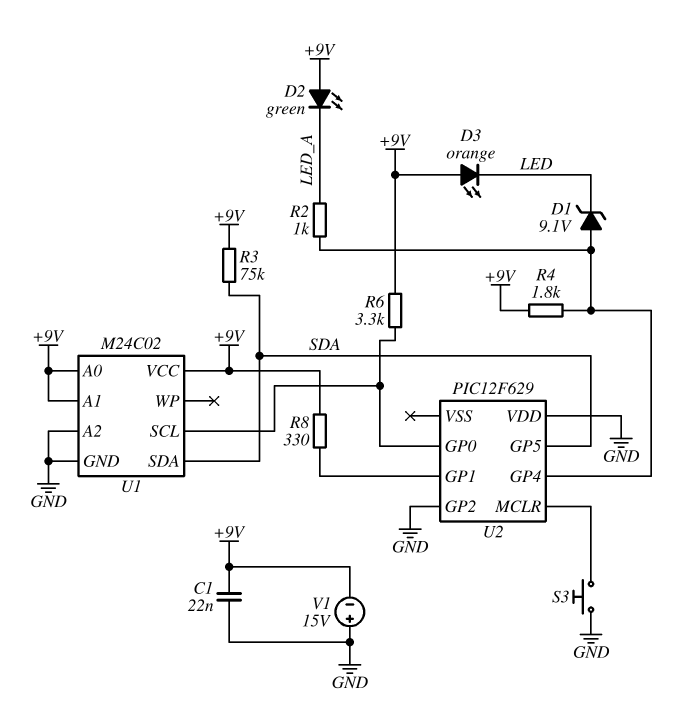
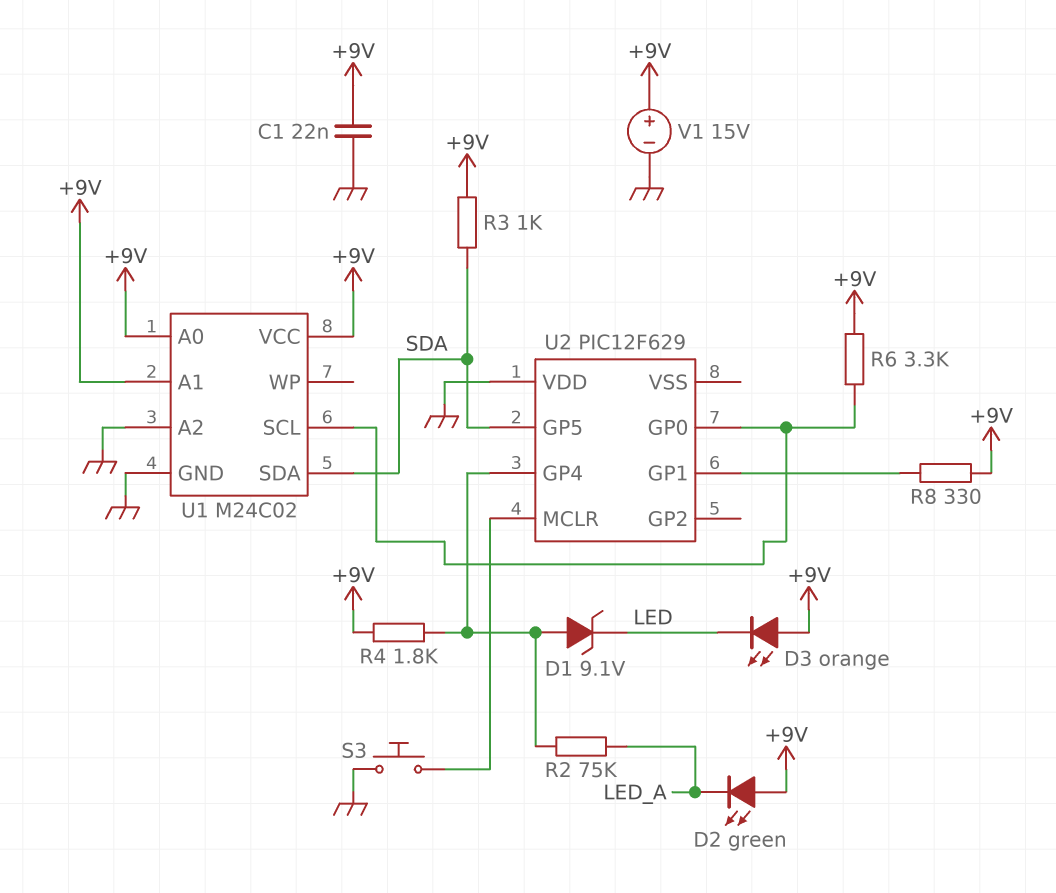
R2: 1k (LED_A, U2/GP4) -> 75k (LED_A, U2/GP4)
R3: 75k (+9V, SDA) -> 1k (+9V, SDA)
U2 pin GP2: GND -> none
V1: 15V (plus GND, minus +9V) -> 15V (plus +9V, minus GND)

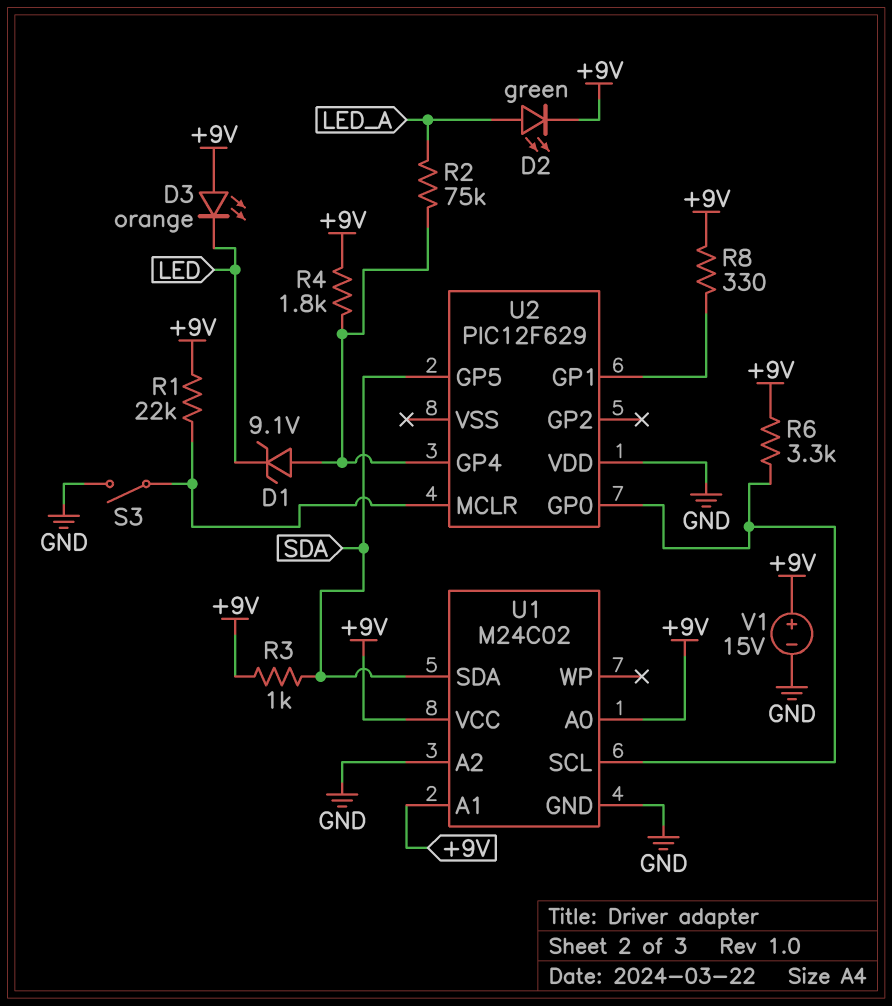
C1: 22nF (+9V, GND) -> none
D2: LED green (A +9V, K LED_A) -> LED green (A LED_A, K +9V)
R1: none -> 22k (+9V, U2/MCLR)
S3: button (GND, U2/MCLR) -> switch (GND, U2/MCLR)

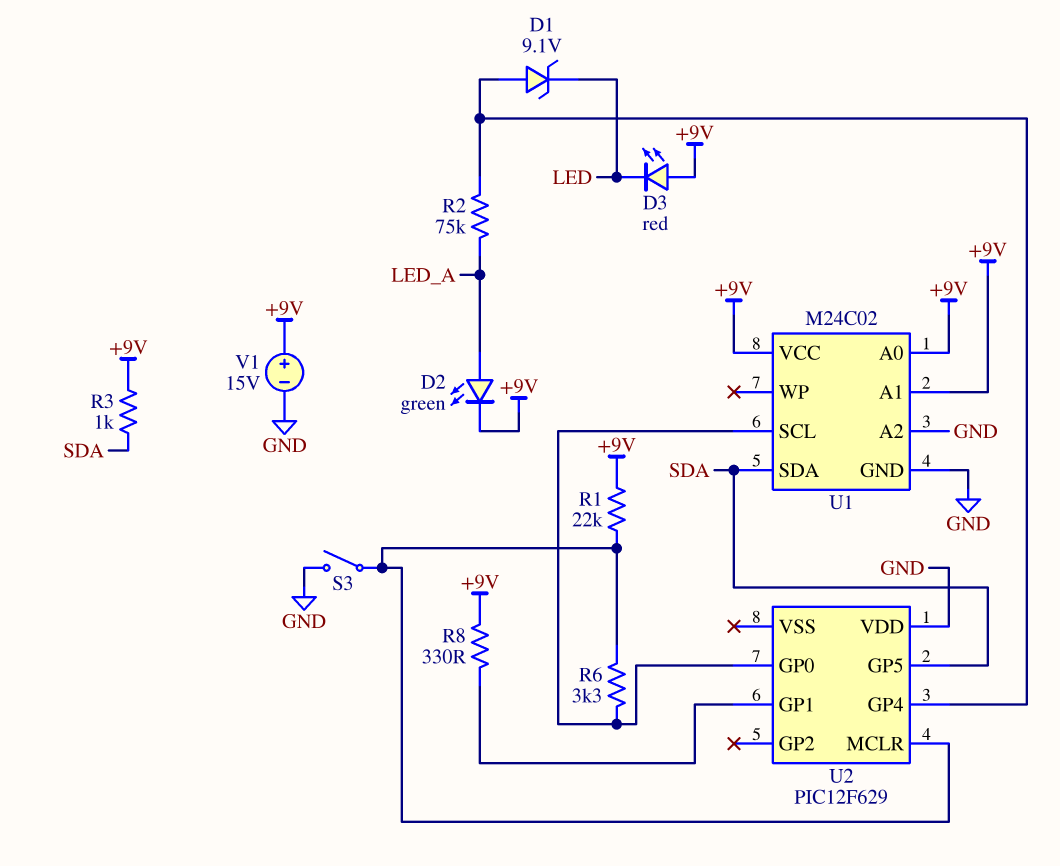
D3: LED orange (A +9V, K LED) -> LED red (A +9V, K LED)
R4: 1.8k (+9V, U2/GP4) -> none
R6: 3.3k (+9V, U1/SCL) -> 3.3k (U1/SCL, U2/MCLR)

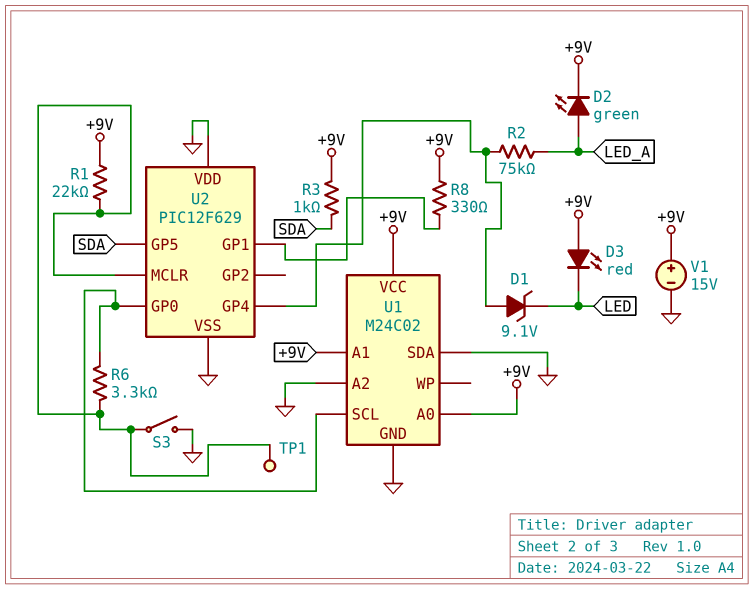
TP1: none -> test point (U2/MCLR)
U1 pin SDA: SDA -> GND
U2 pin VSS: none -> GND

